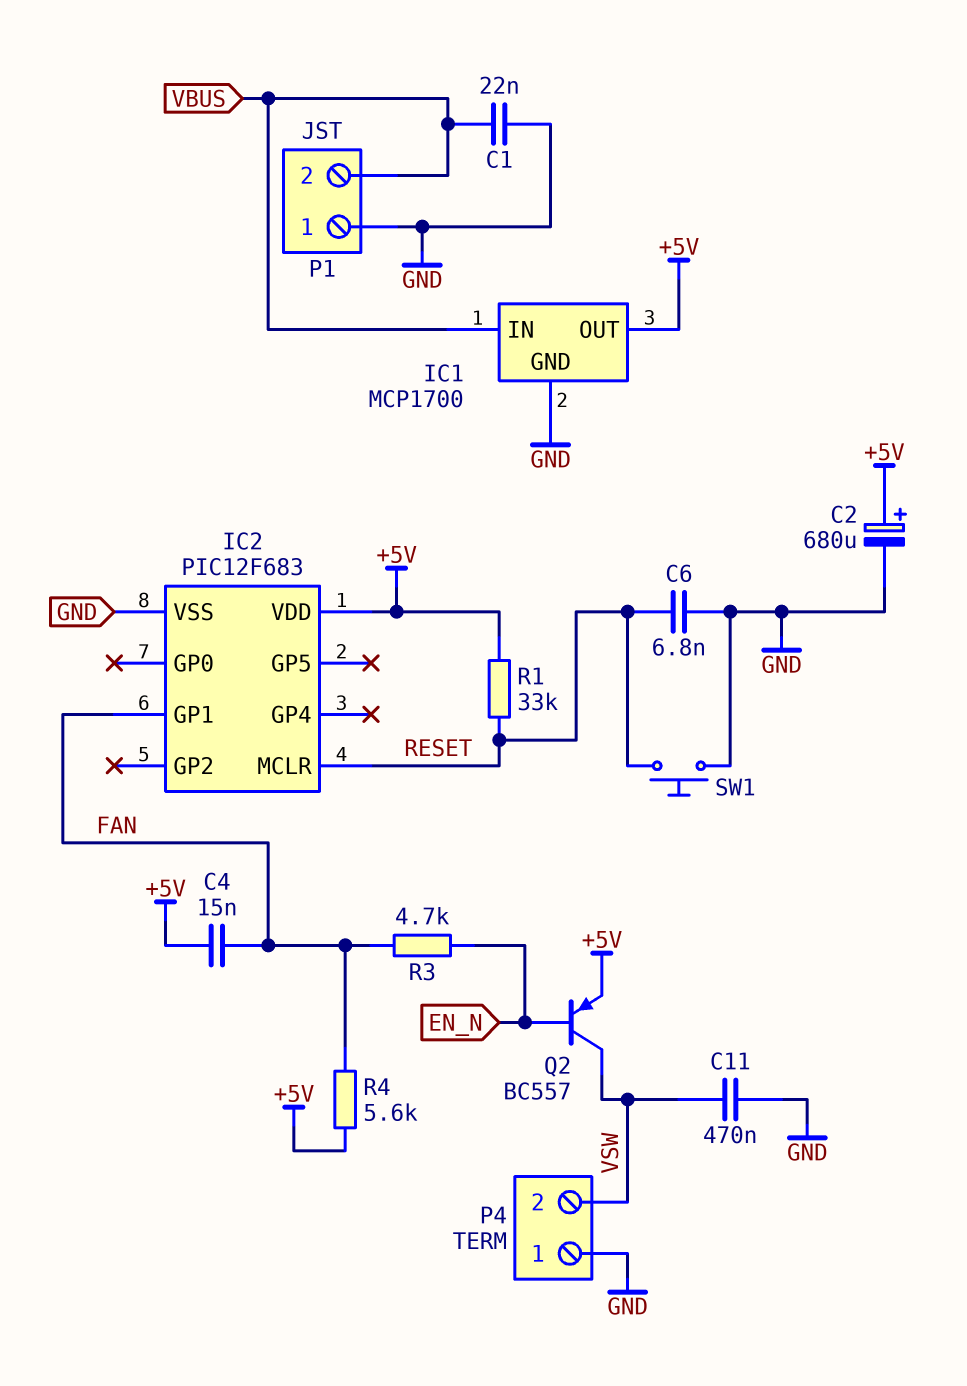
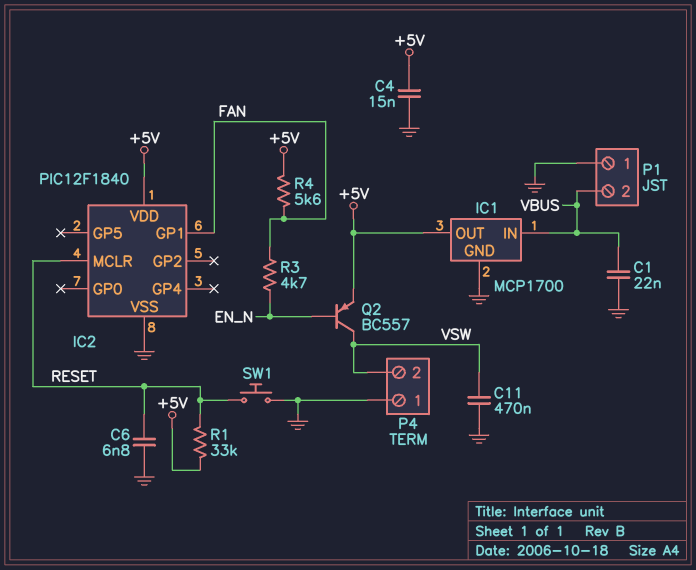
C2: 680uF (plus +5V, minus GND) -> none
C4: 15nF (+5V, FAN) -> 15nF (+5V, GND)
IC2: PIC12F683 -> PIC12F1840

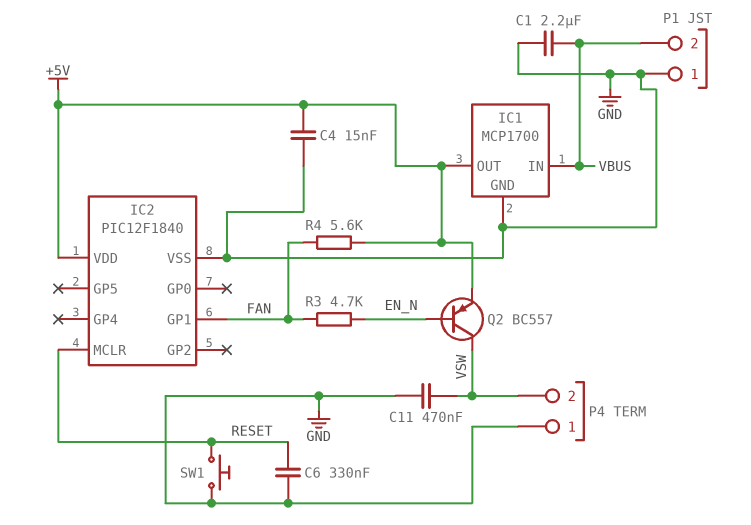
C1: 22nF (GND, VBUS) -> 2.2uF (GND, VBUS)
C6: 6.8nF (GND, RESET) -> 330nF (GND, RESET)
R1: 33k (+5V, RESET) -> none

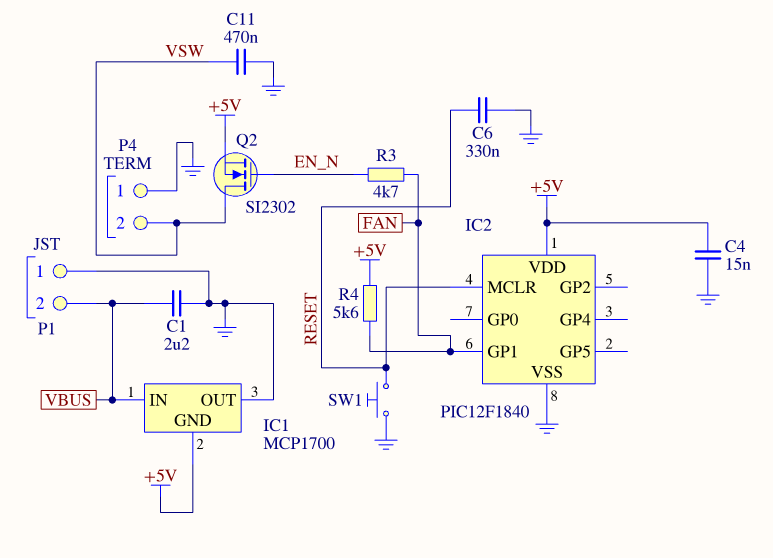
IC1 pin GND: GND -> +5V
IC1 pin OUT: +5V -> GND
Q2: PNP BC557 (B EN_N, C VSW, E +5V) -> NMOS SI2302 (G EN_N, D VSW, S +5V)

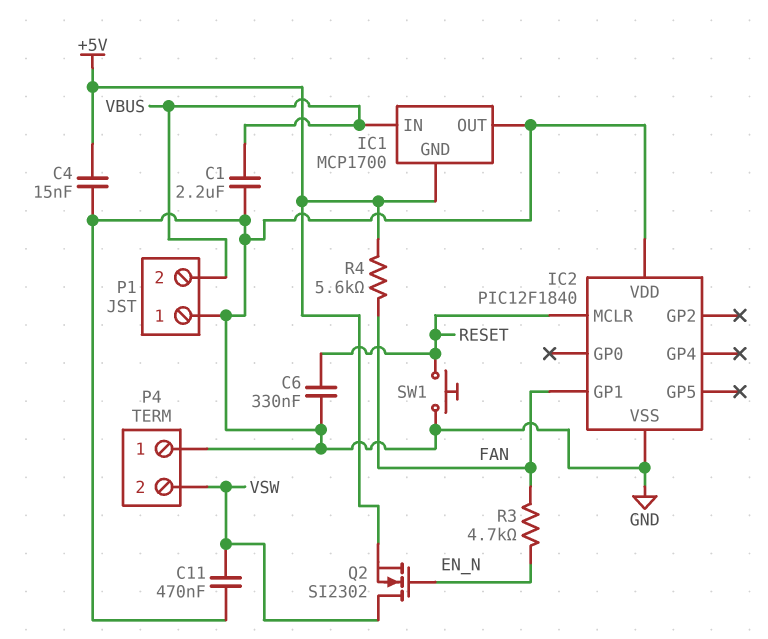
IC2 pin VDD: +5V -> GND

